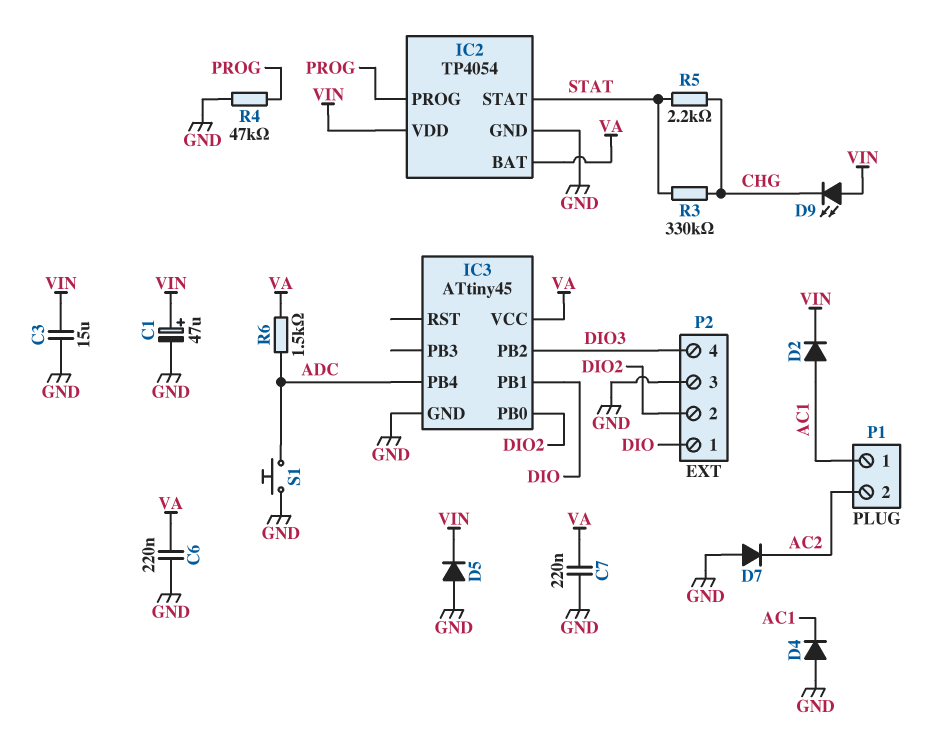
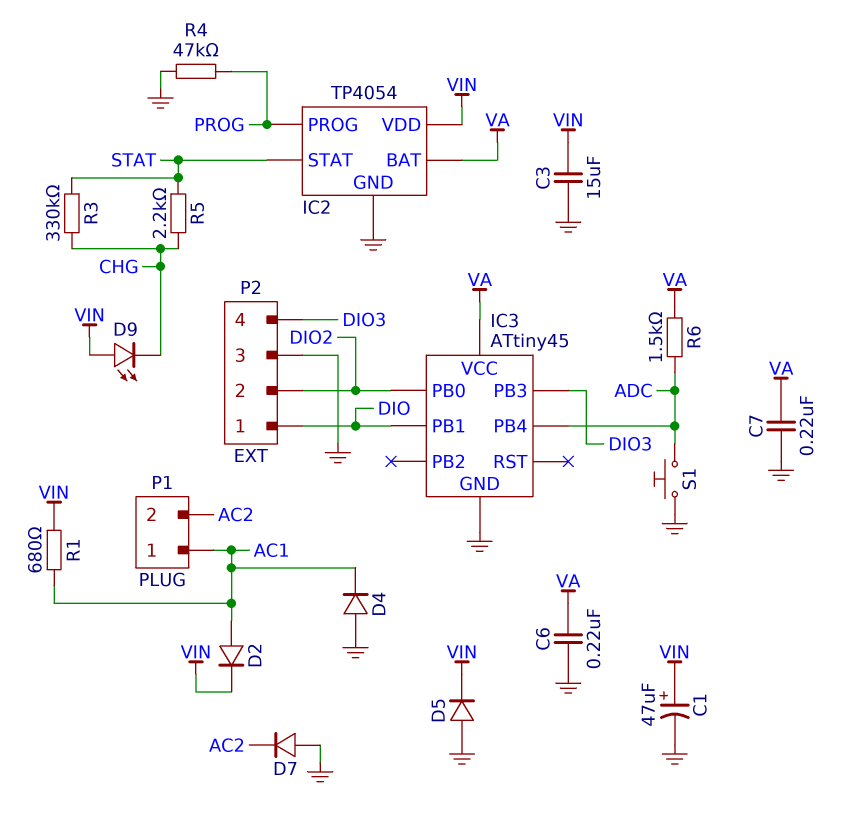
IC3 pin PB2: DIO3 -> none
IC3 pin PB3: none -> DIO3
R1: none -> 680 (AC1, VIN)

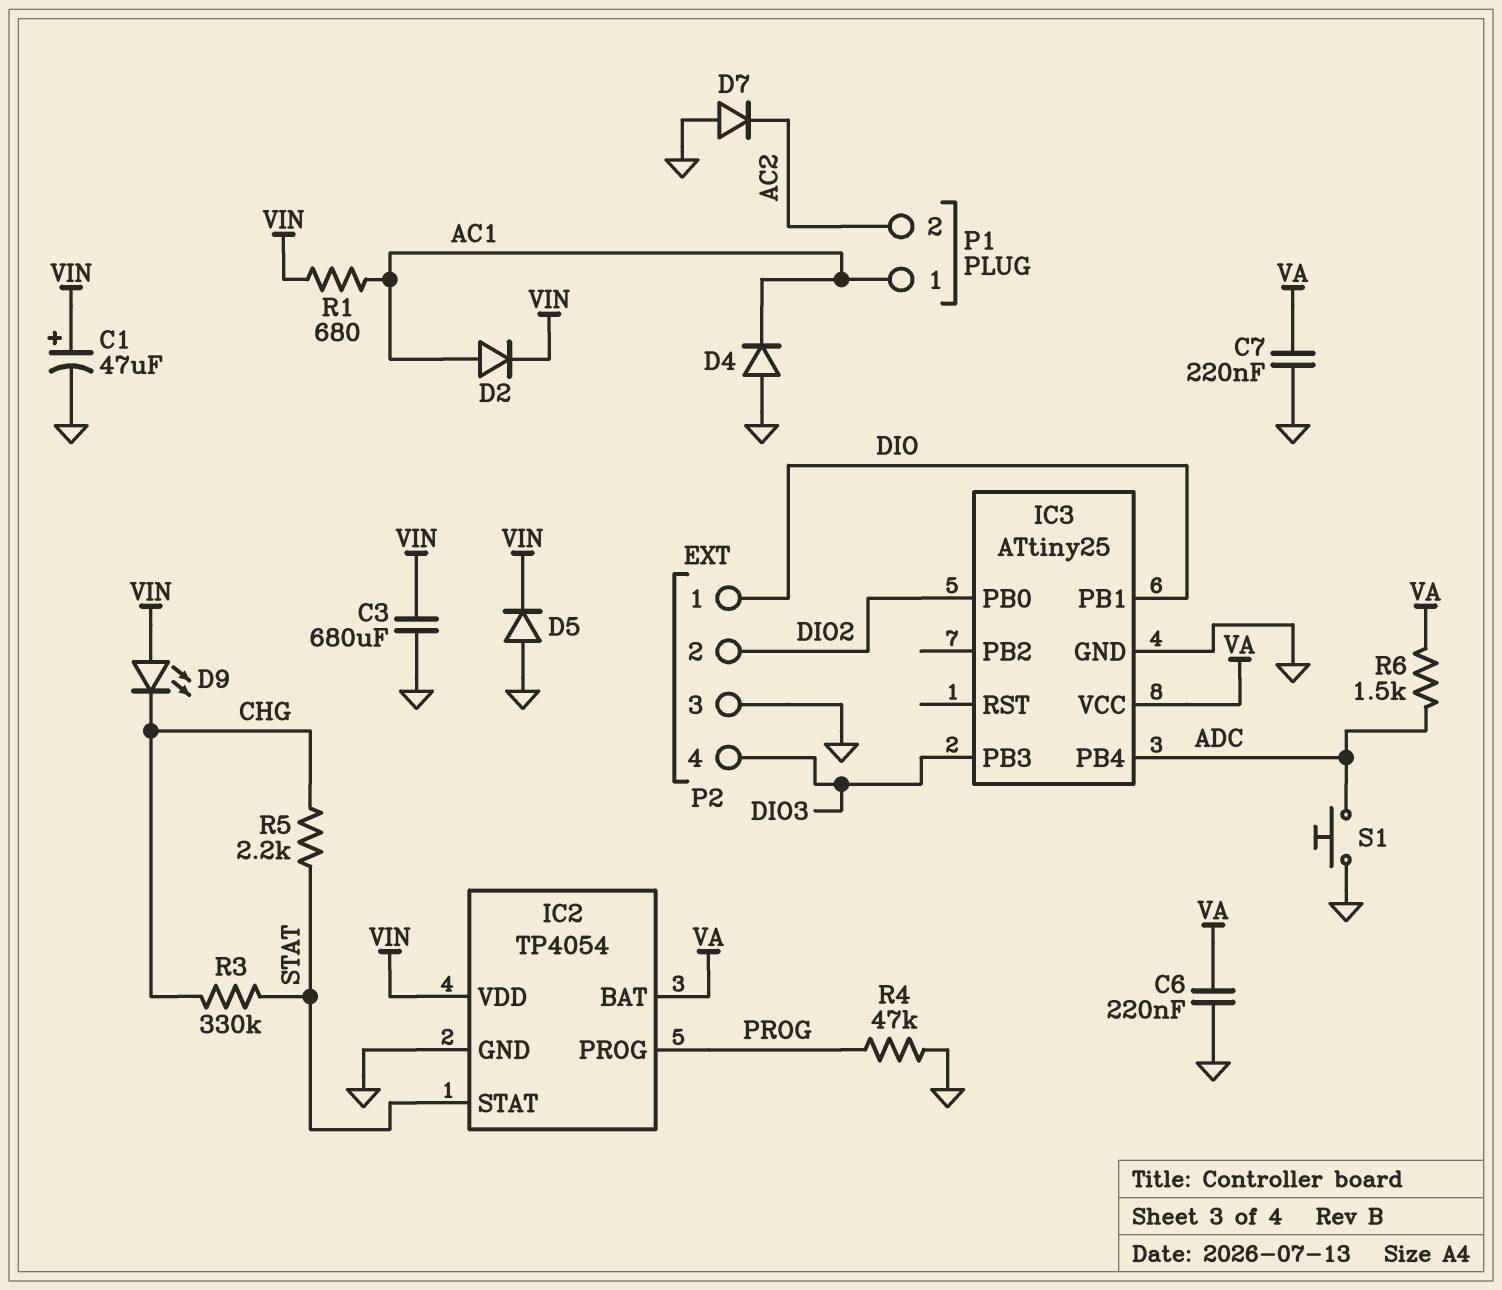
C3: 15uF (GND, VIN) -> 680uF (GND, VIN)
IC3: ATtiny45 -> ATtiny25

